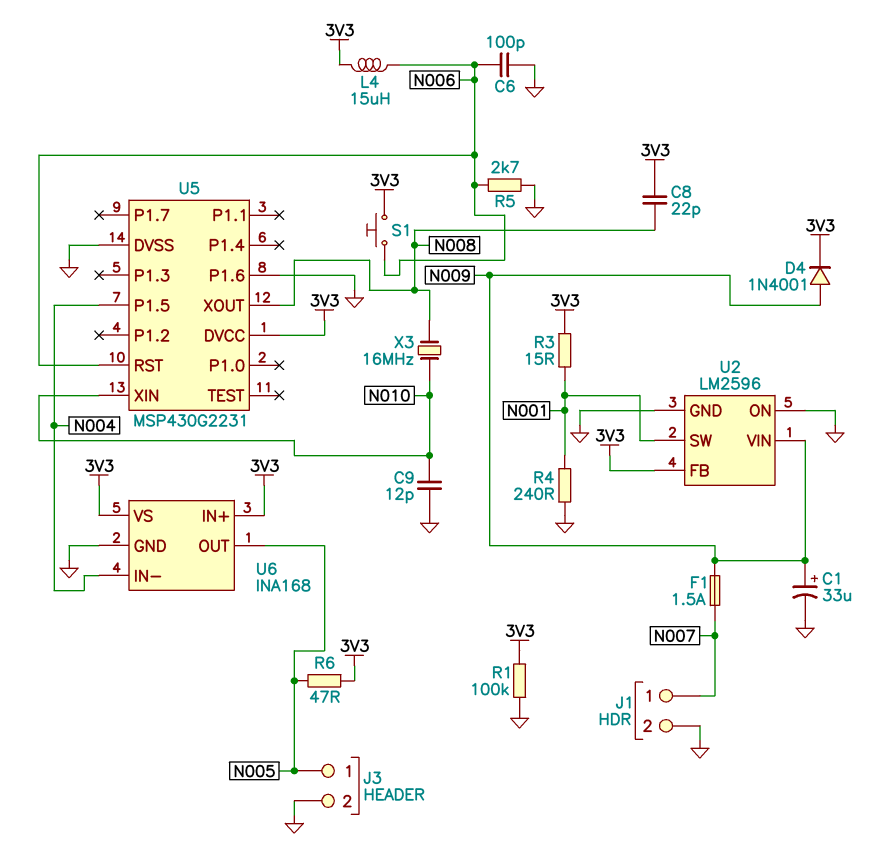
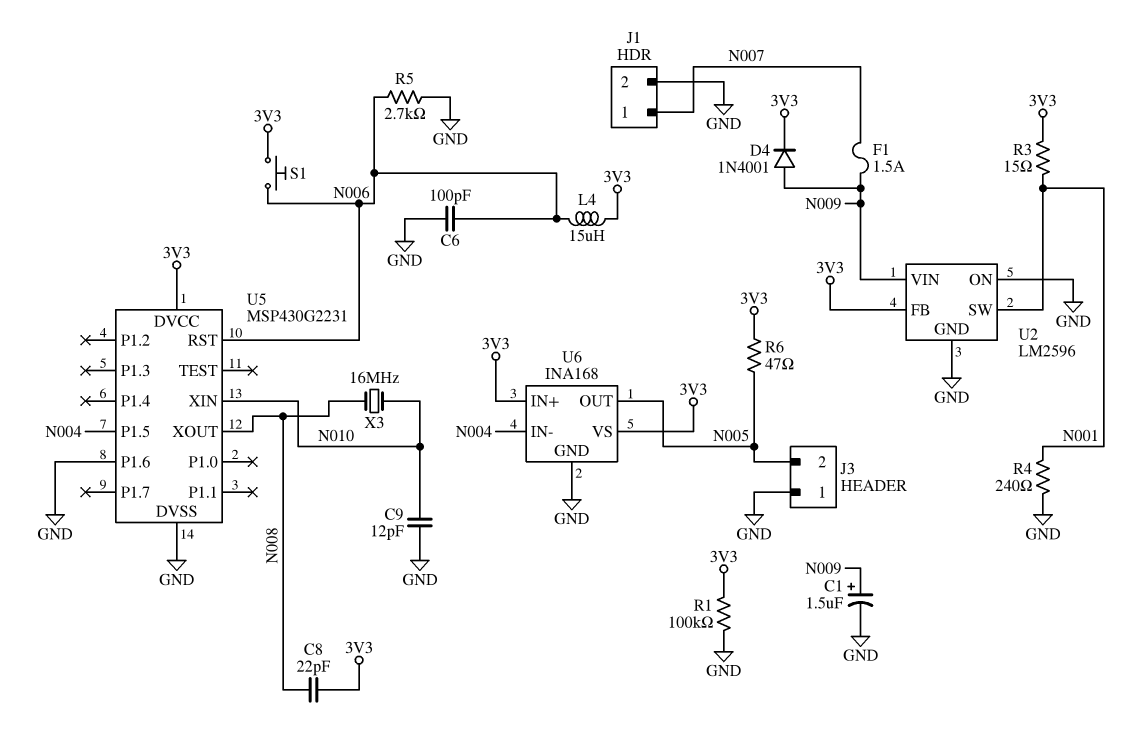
C1: 33uF (plus N009, minus GND) -> 1.5uF (plus N009, minus GND)
J3 pin 1: N005 -> GND
J3 pin 2: GND -> N005

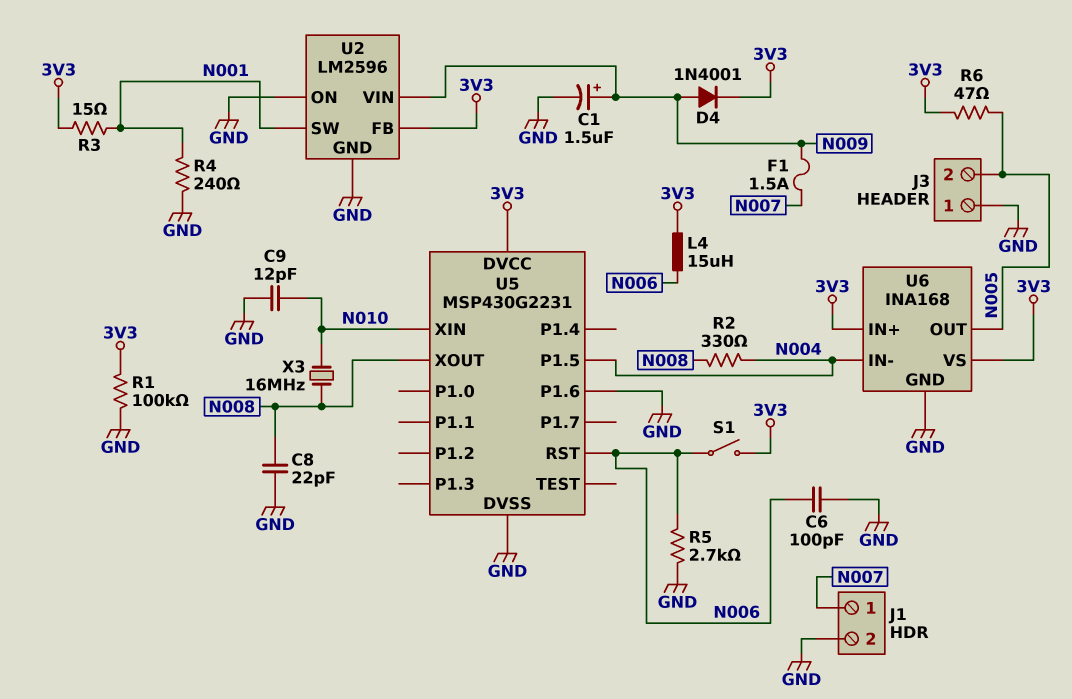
C8: 22pF (3V3, N008) -> 22pF (GND, N008)
R2: none -> 330 (N004, N008)
S1: button (3V3, N006) -> switch (3V3, N006)

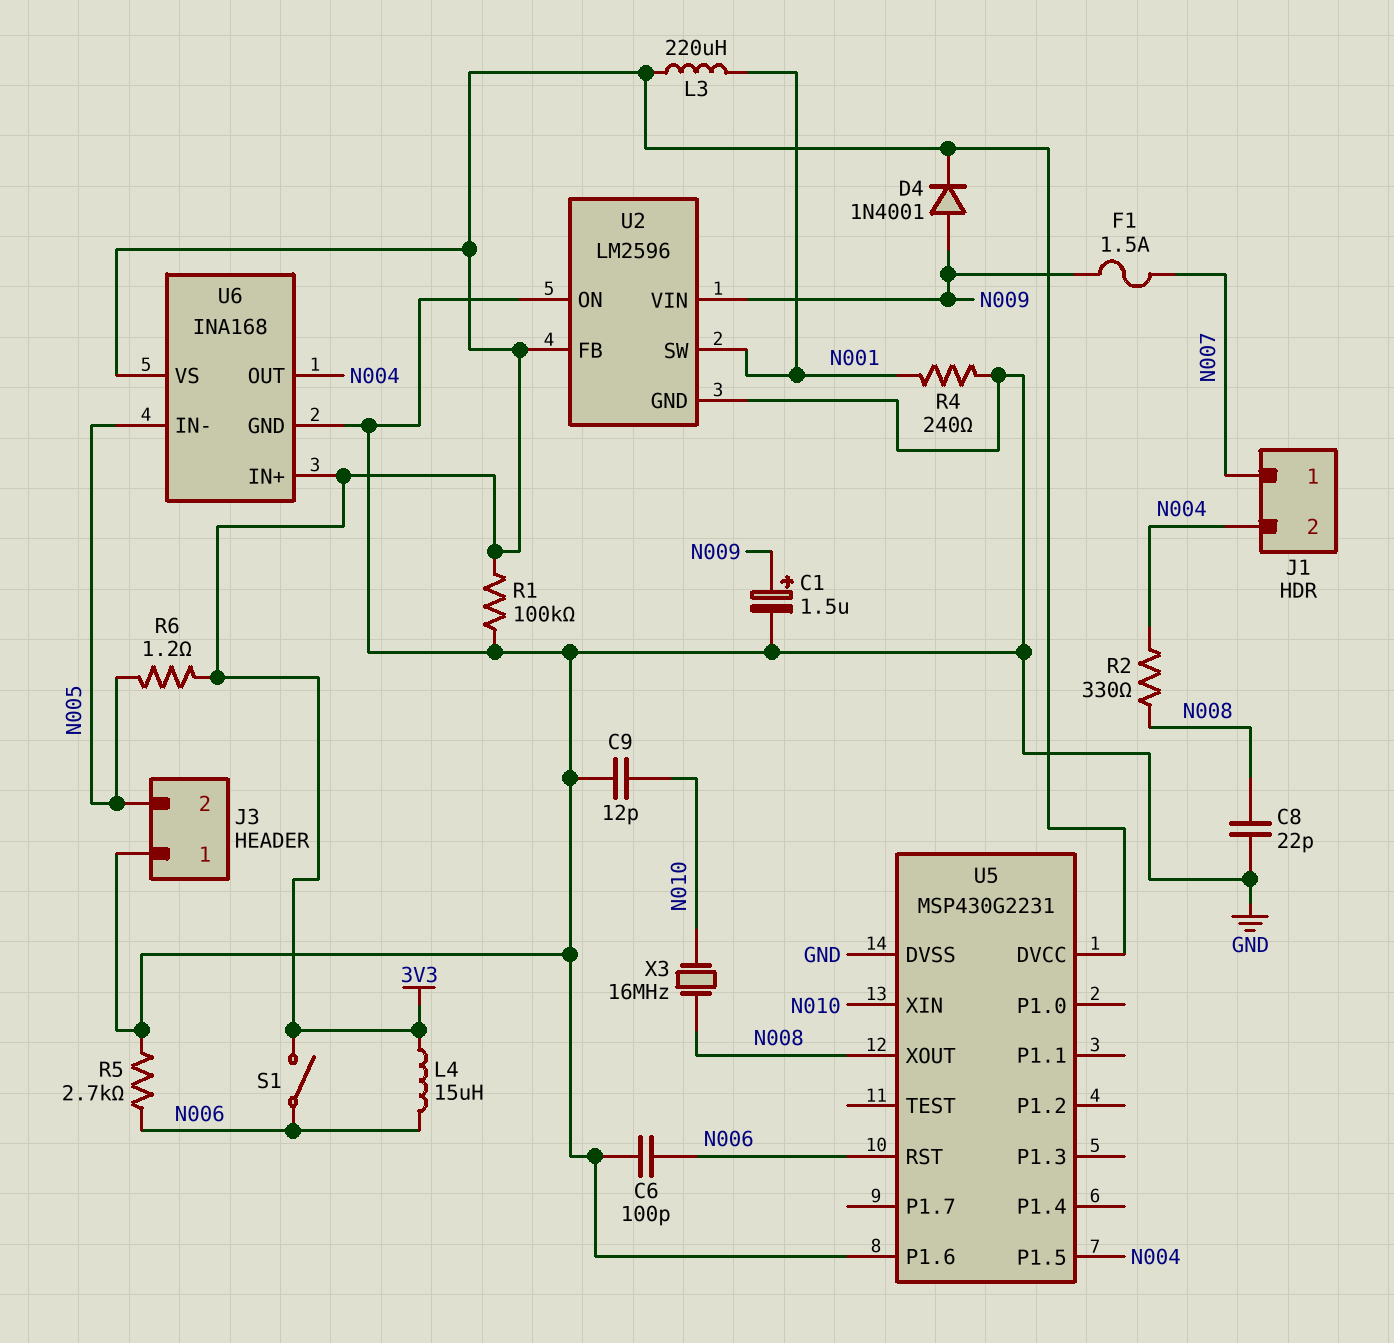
J1 pin 2: GND -> N004
L3: none -> 220uH (3V3, N001)
R3: 15 (3V3, N001) -> none
R6: 47 (3V3, N005) -> 1.2 (3V3, N005)
U6 pin IN-: N004 -> N005
U6 pin OUT: N005 -> N004

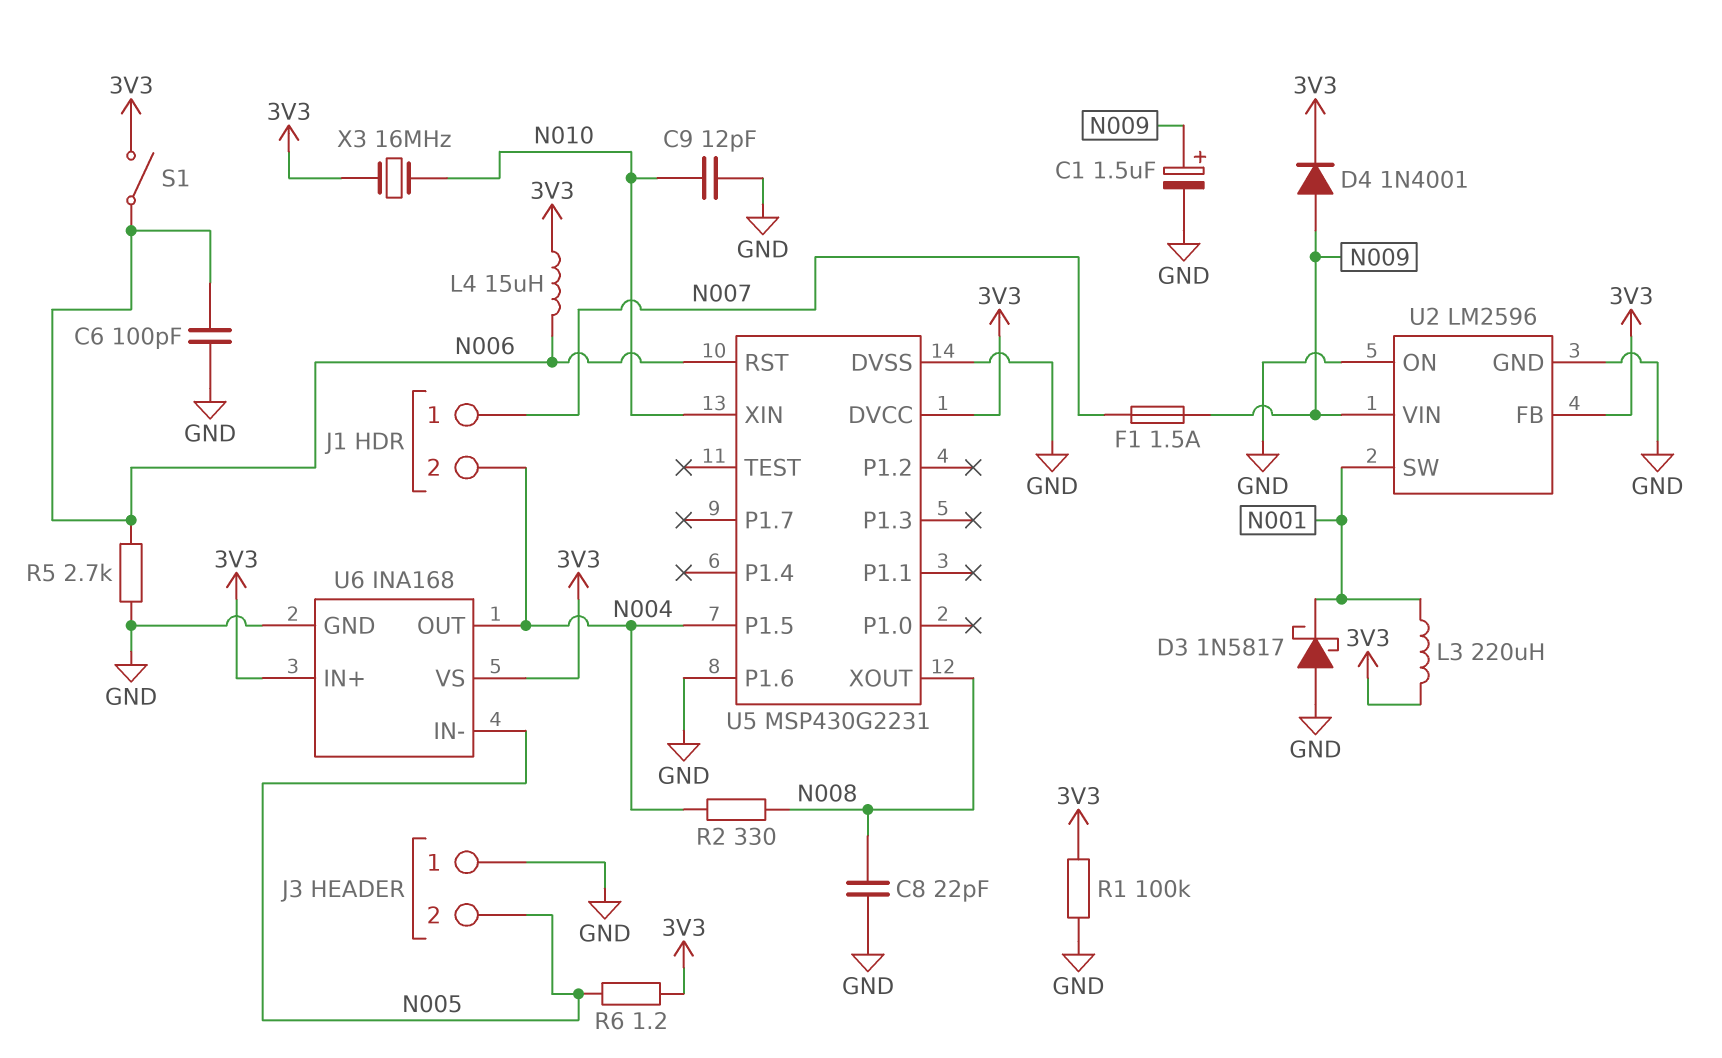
D3: none -> schottky 1N5817 (A GND, K N001)
R4: 240 (GND, N001) -> none
X3: 16MHz (N008, N010) -> 16MHz (3V3, N010)

